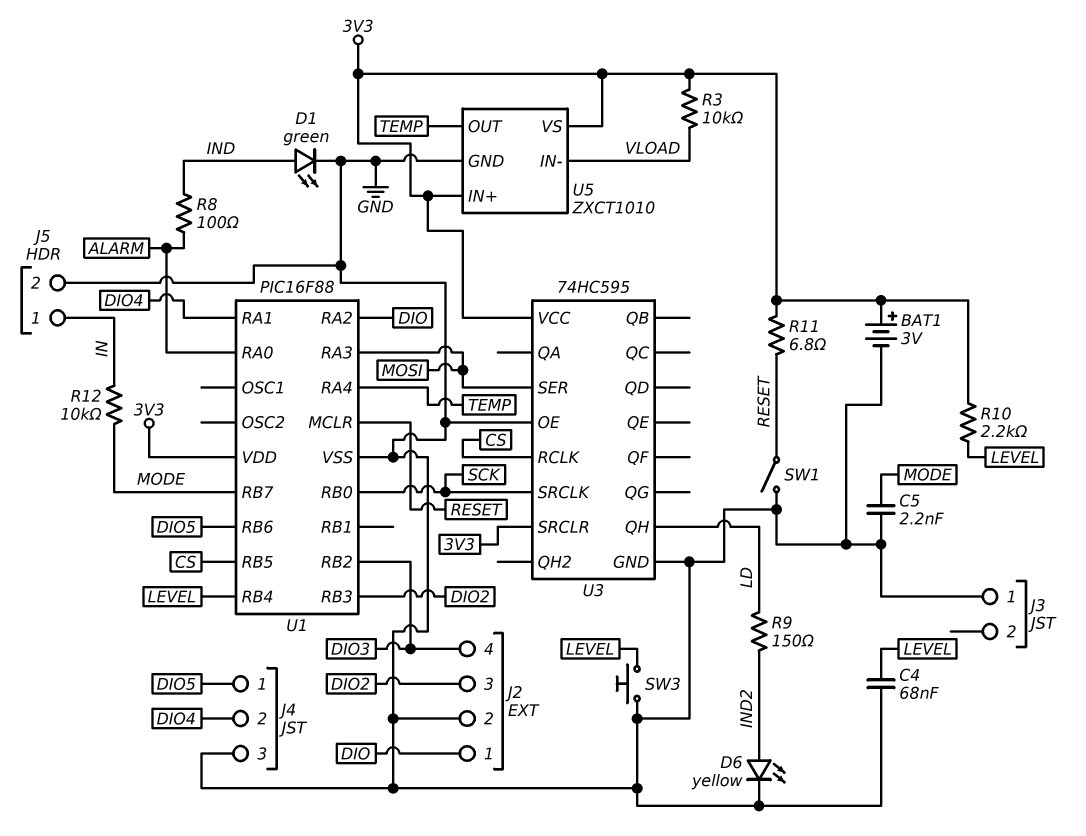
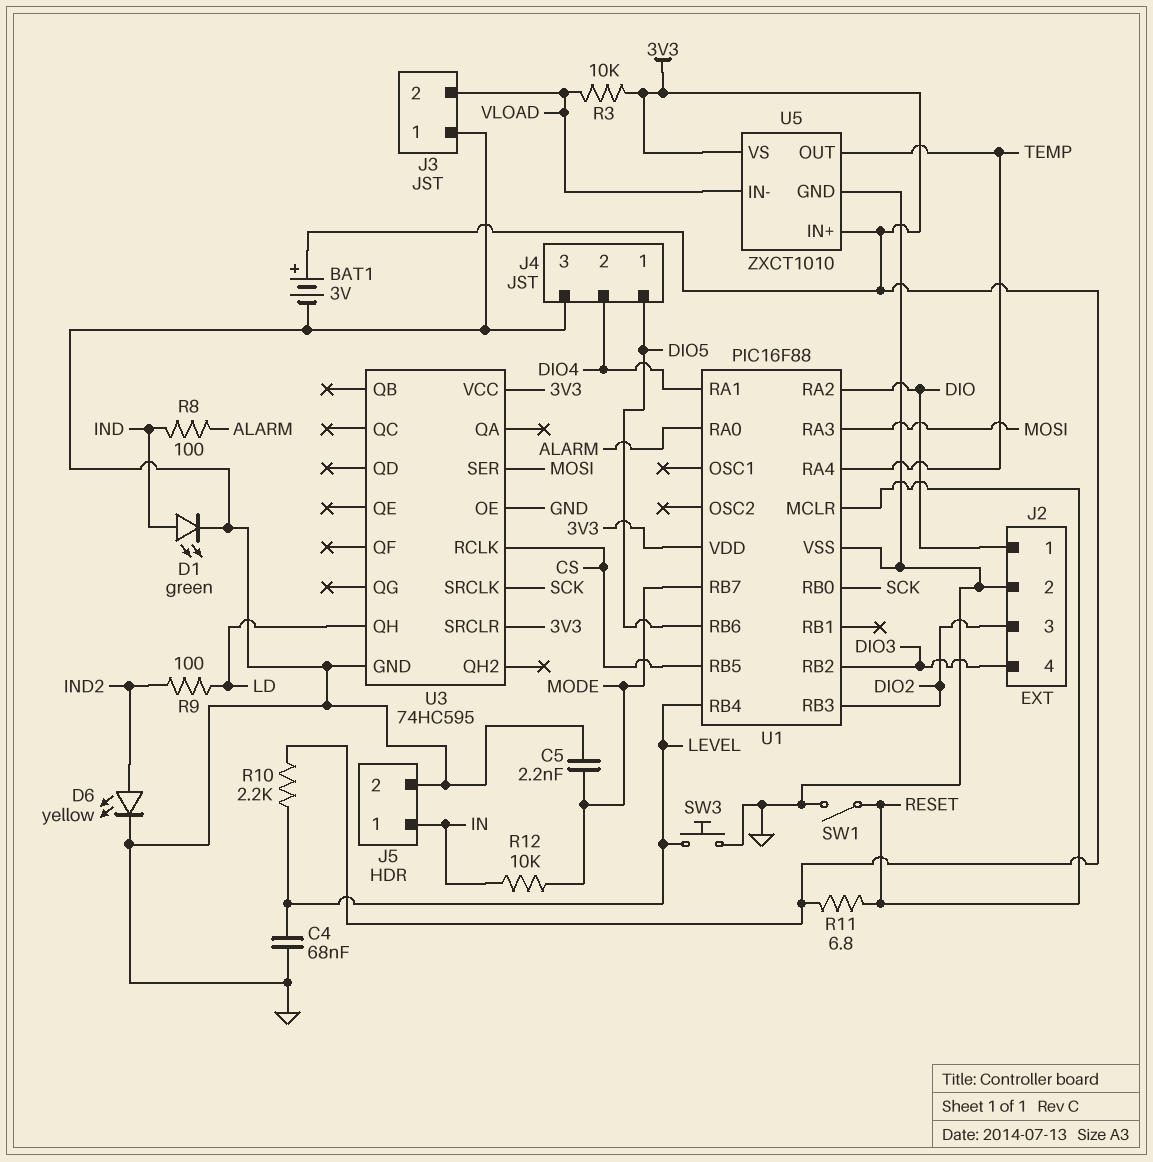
J3 pin 2: none -> VLOAD
R9: 150 (IND2, LD) -> 100 (IND2, LD)

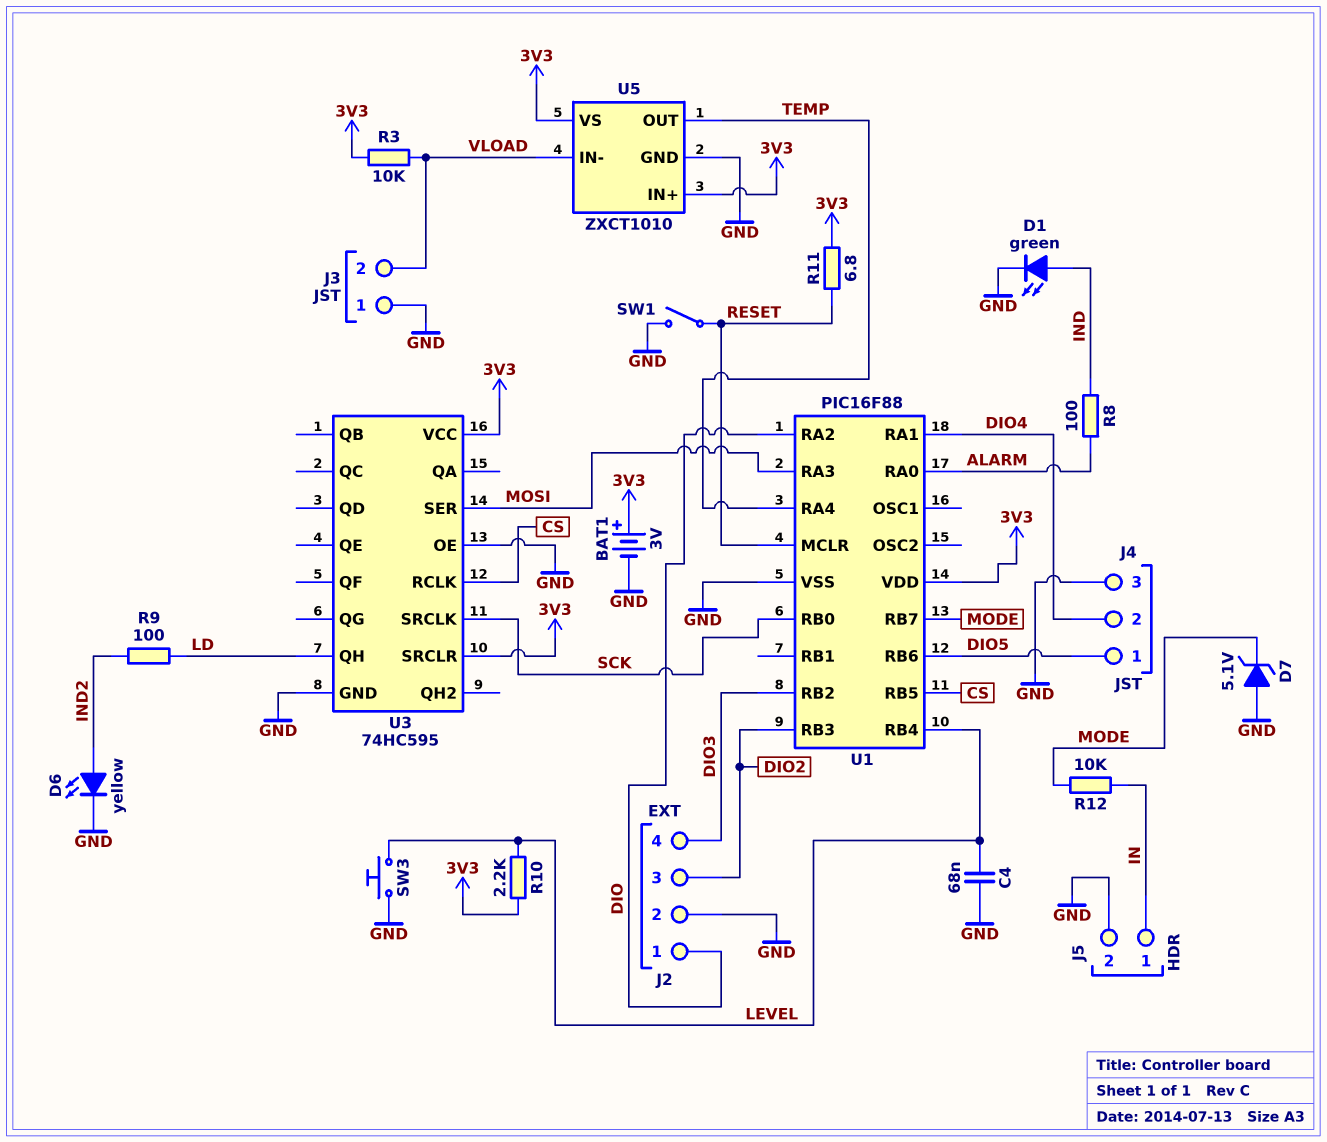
C5: 2.2nF (GND, MODE) -> none
D7: none -> zener 5.1V (A GND, K MODE)

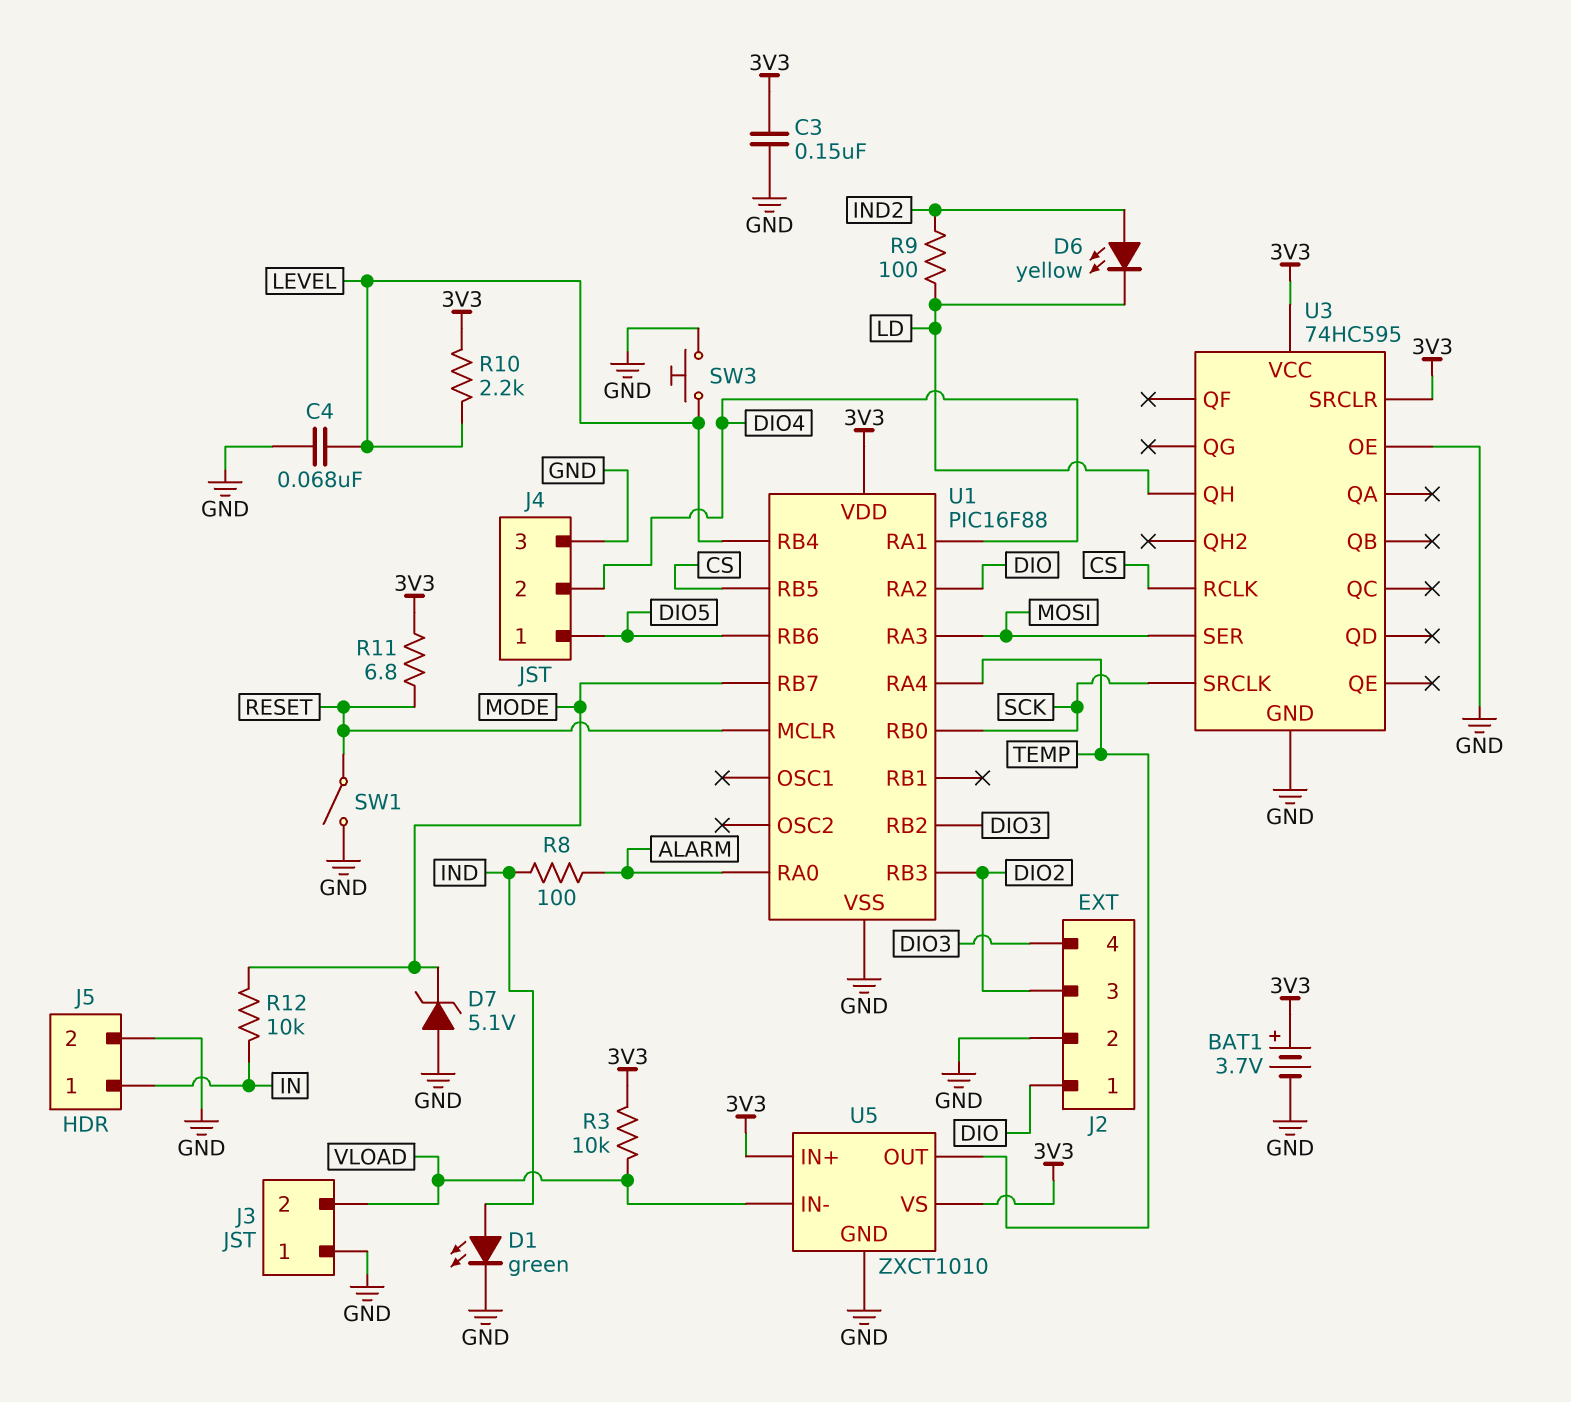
BAT1: 3V (plus 3V3, minus GND) -> 3.7V (plus 3V3, minus GND)
C3: none -> 150nF (3V3, GND)
D6: LED yellow (A IND2, K GND) -> LED yellow (A IND2, K LD)

